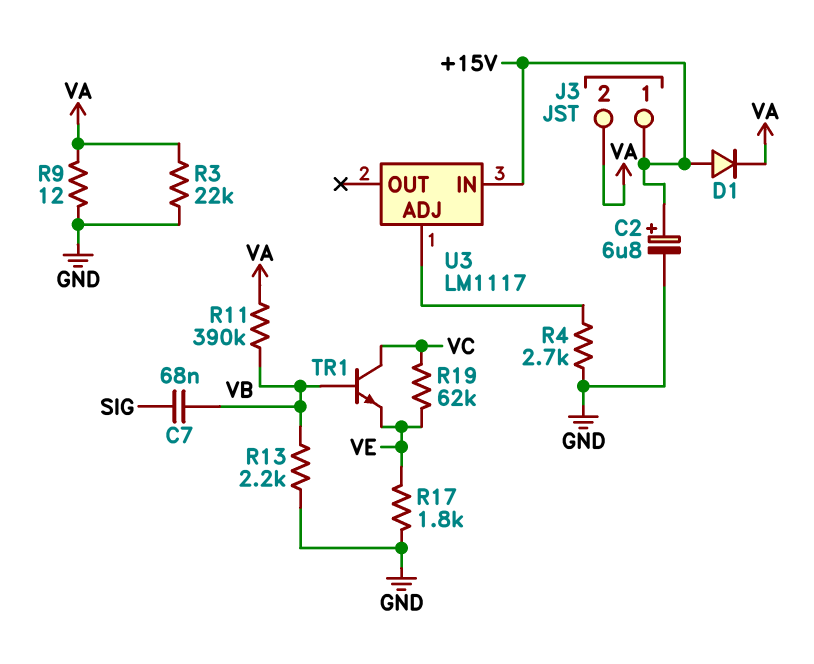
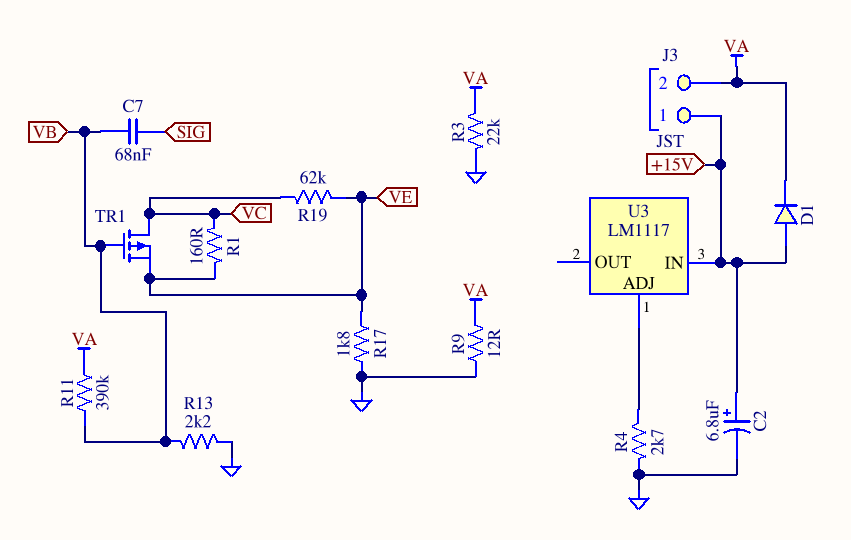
R1: none -> 160 (VC, VE)
TR1: NPN (B VB, C VC, E VE) -> PMOS (G VB, D VC, S VE)

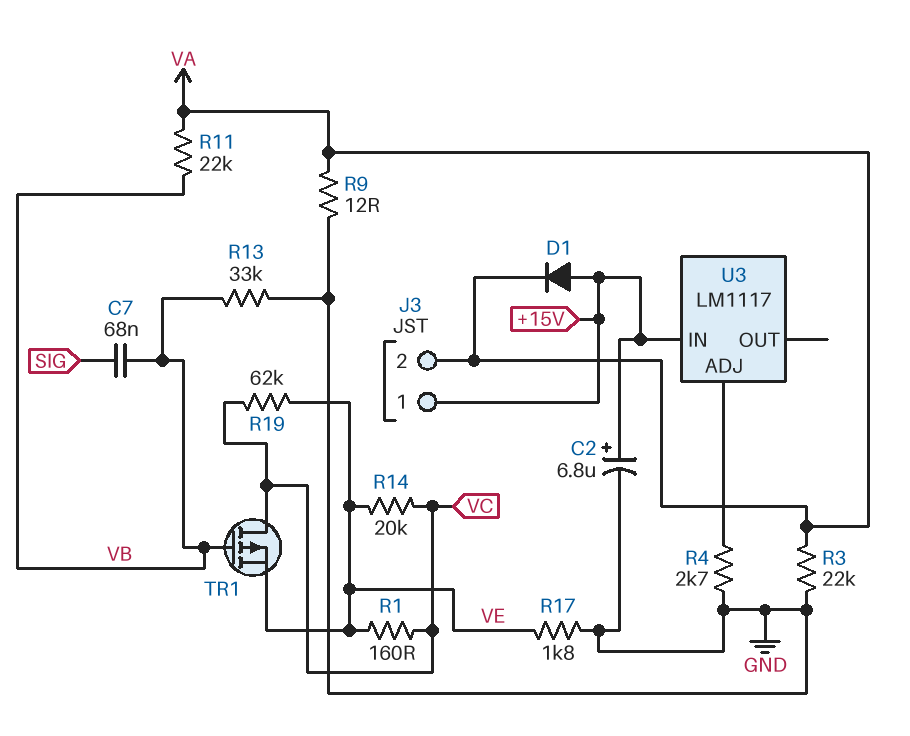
R11: 390k (VA, VB) -> 22k (VA, VB)
R13: 2.2k (GND, VB) -> 33k (GND, VB)
R14: none -> 20k (VC, VE)

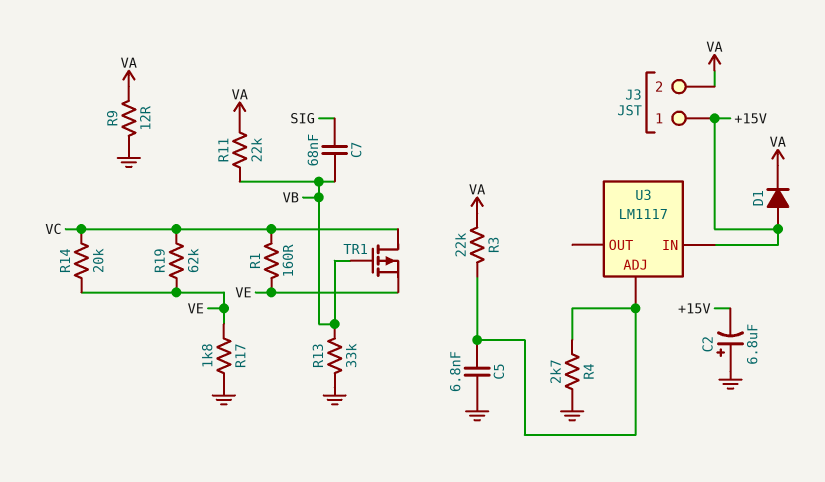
C2: 6.8uF (plus +15V, minus GND) -> 6.8uF (plus GND, minus +15V)
C5: none -> 6.8nF (GND, U3/ADJ)
R3: 22k (GND, VA) -> 22k (U3/ADJ, VA)

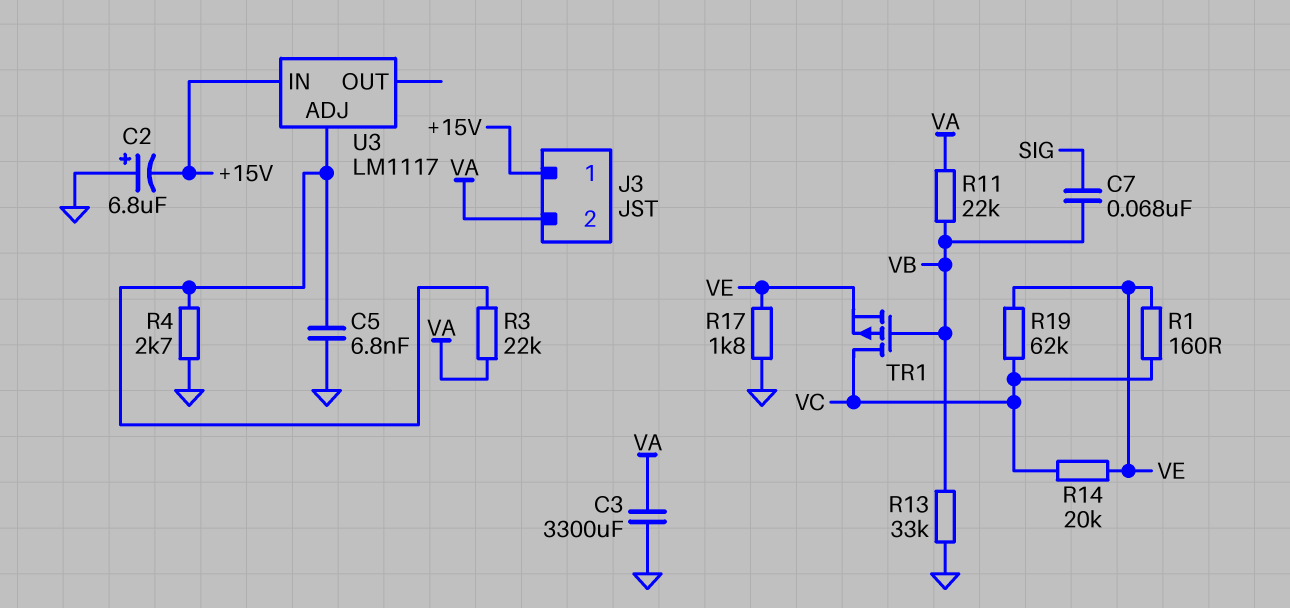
C3: none -> 3300uF (GND, VA)
D1: diode (A +15V, K VA) -> none
R9: 12 (GND, VA) -> none

